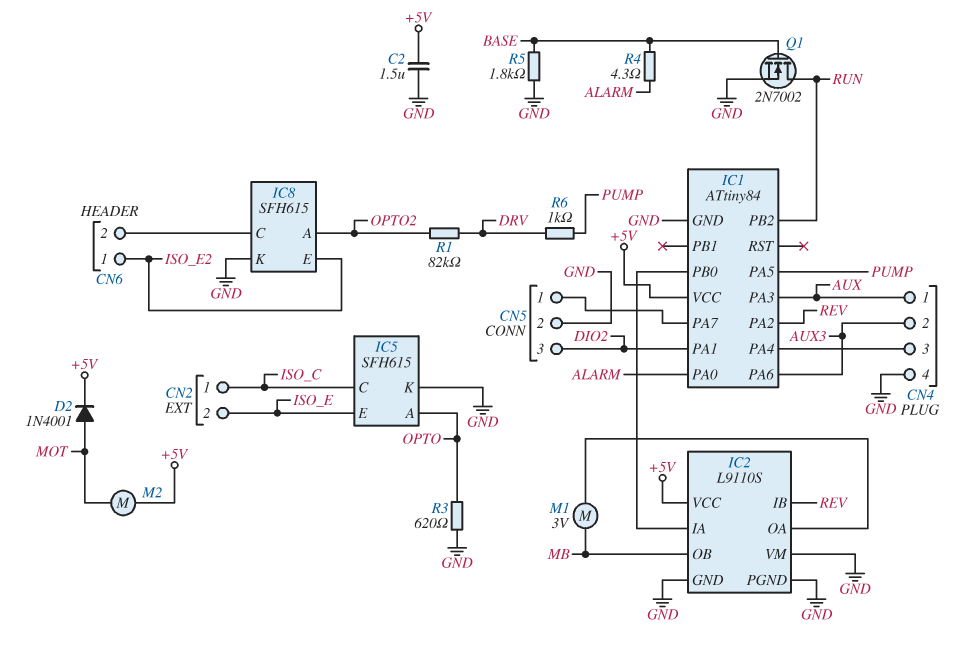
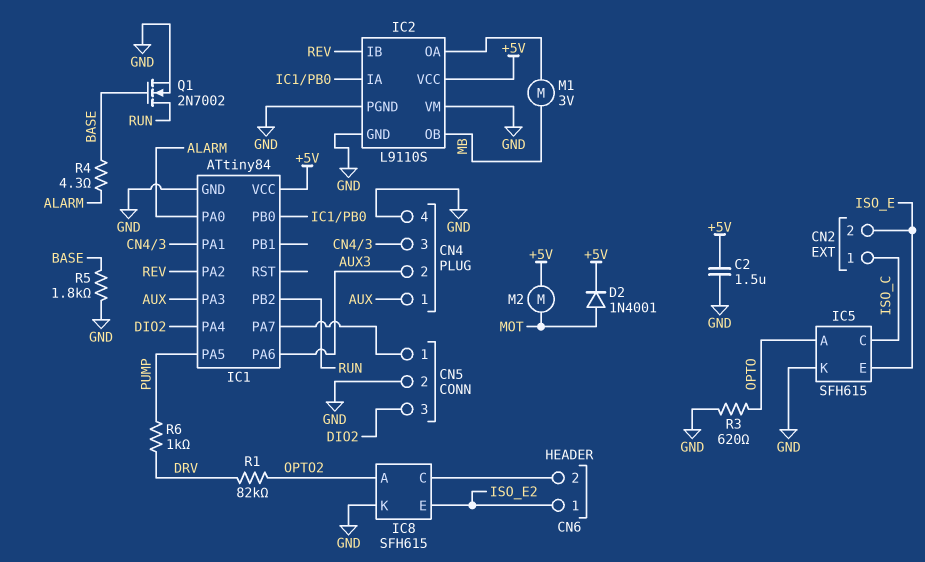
IC1 pin PA1: DIO2 -> CN4/3
IC1 pin PA4: CN4/3 -> DIO2

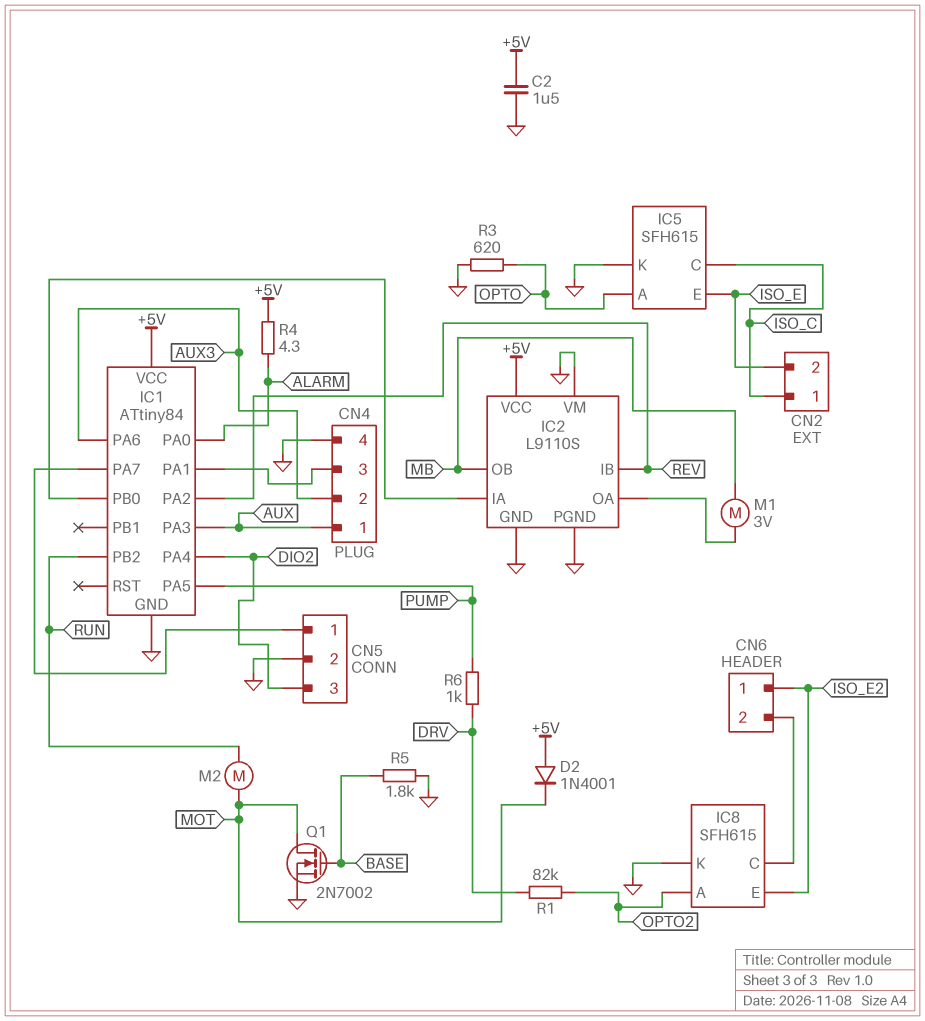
D2: diode 1N4001 (A MOT, K +5V) -> diode 1N4001 (A +5V, K MOT)
M2: motor (+5V, MOT) -> motor (MOT, RUN)
Q1: NMOS 2N7002 (G BASE, D RUN, S GND) -> NMOS 2N7002 (G BASE, D MOT, S GND)
R4: 4.3 (ALARM, BASE) -> 4.3 (+5V, ALARM)

